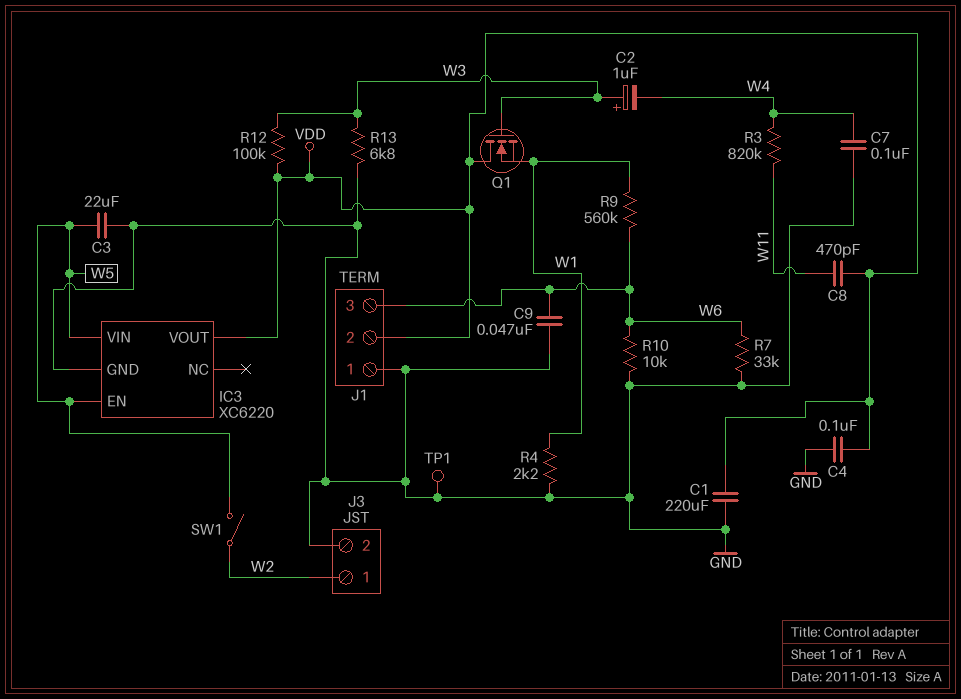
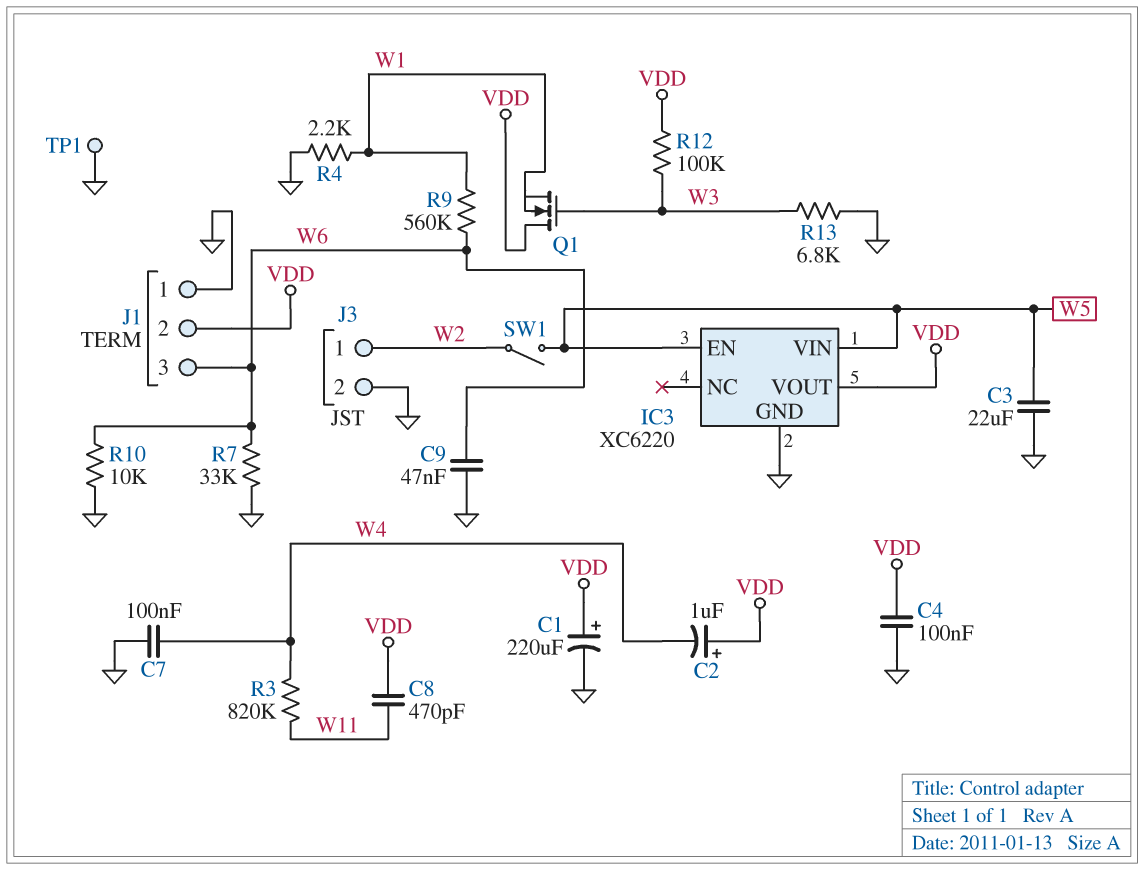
C1: 220uF (GND, VDD) -> 220uF (plus VDD, minus GND)
C2: 1uF (plus W3, minus W4) -> 1uF (plus VDD, minus W4)

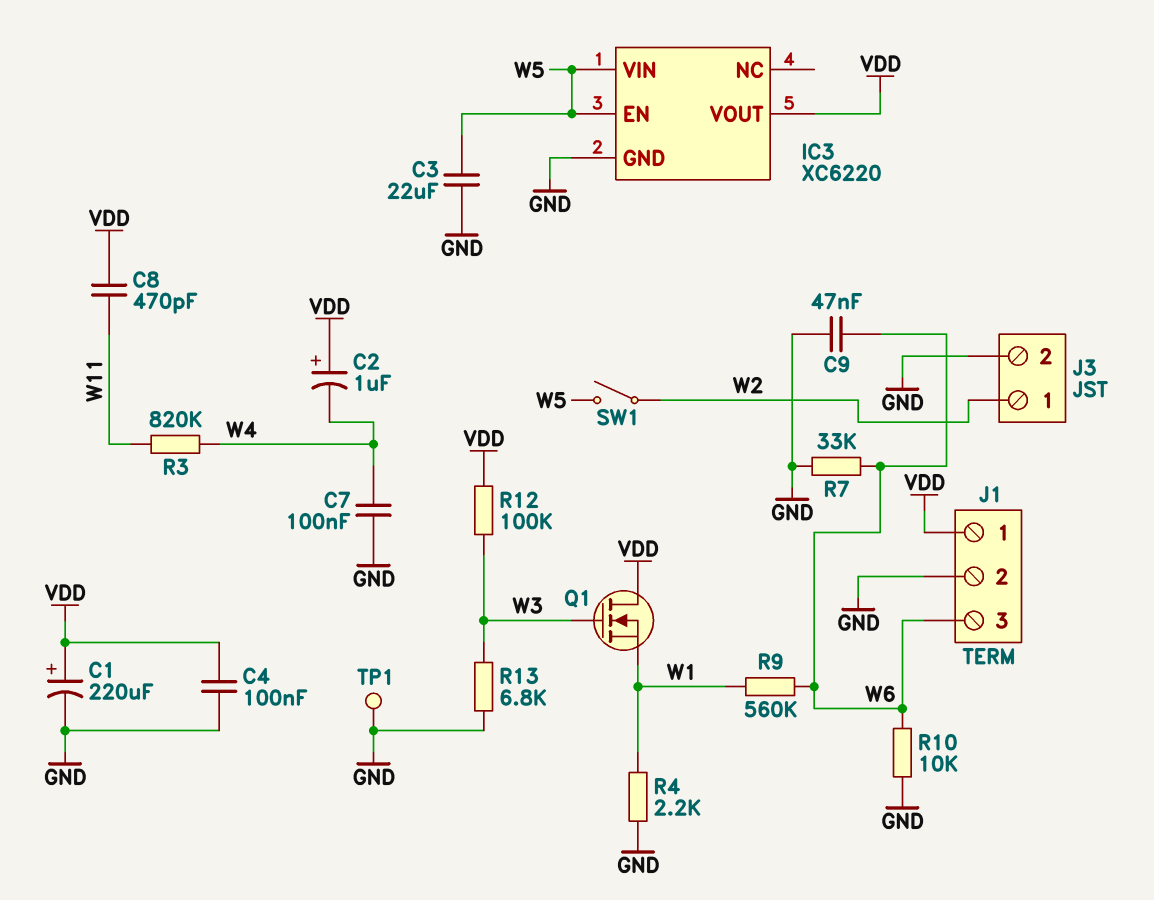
J1 pin 1: GND -> VDD
J1 pin 2: VDD -> GND

